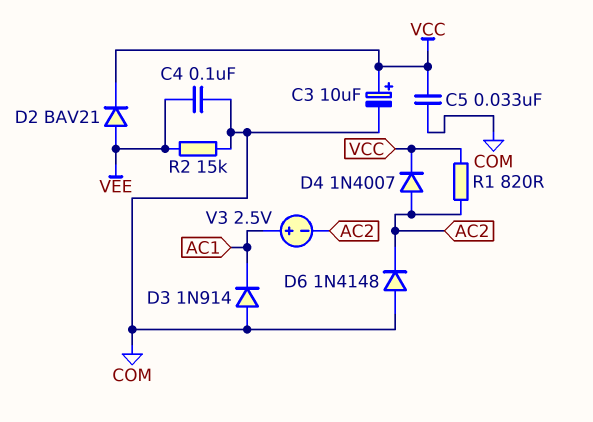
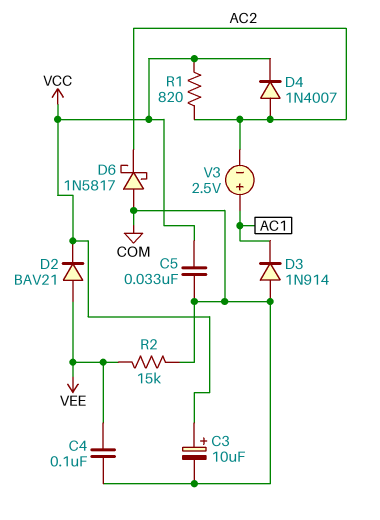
D6: diode 1N4148 (A COM, K AC2) -> schottky 1N5817 (A COM, K AC2)

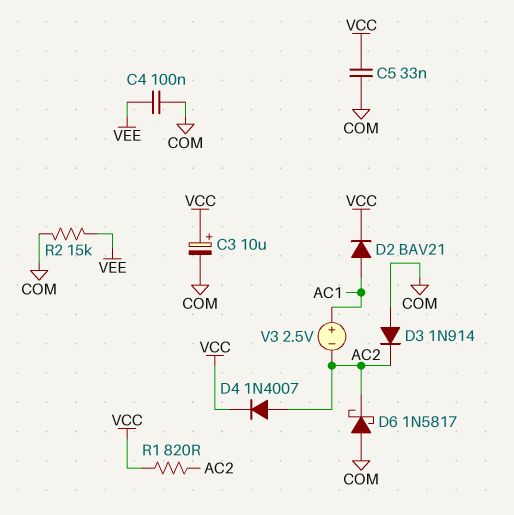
D2: diode BAV21 (A VEE, K VCC) -> diode BAV21 (A AC1, K VCC)
D3: diode 1N914 (A COM, K AC1) -> diode 1N914 (A COM, K AC2)

